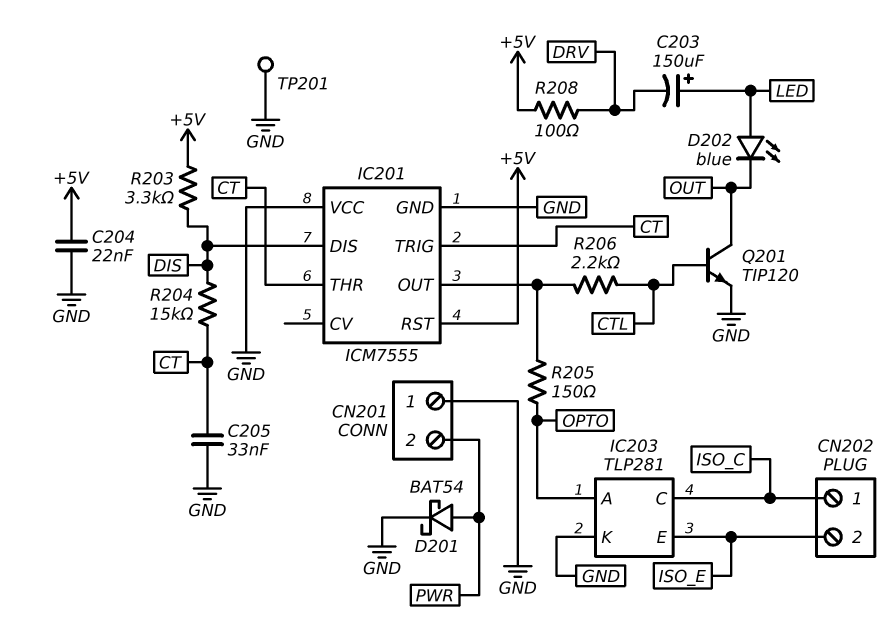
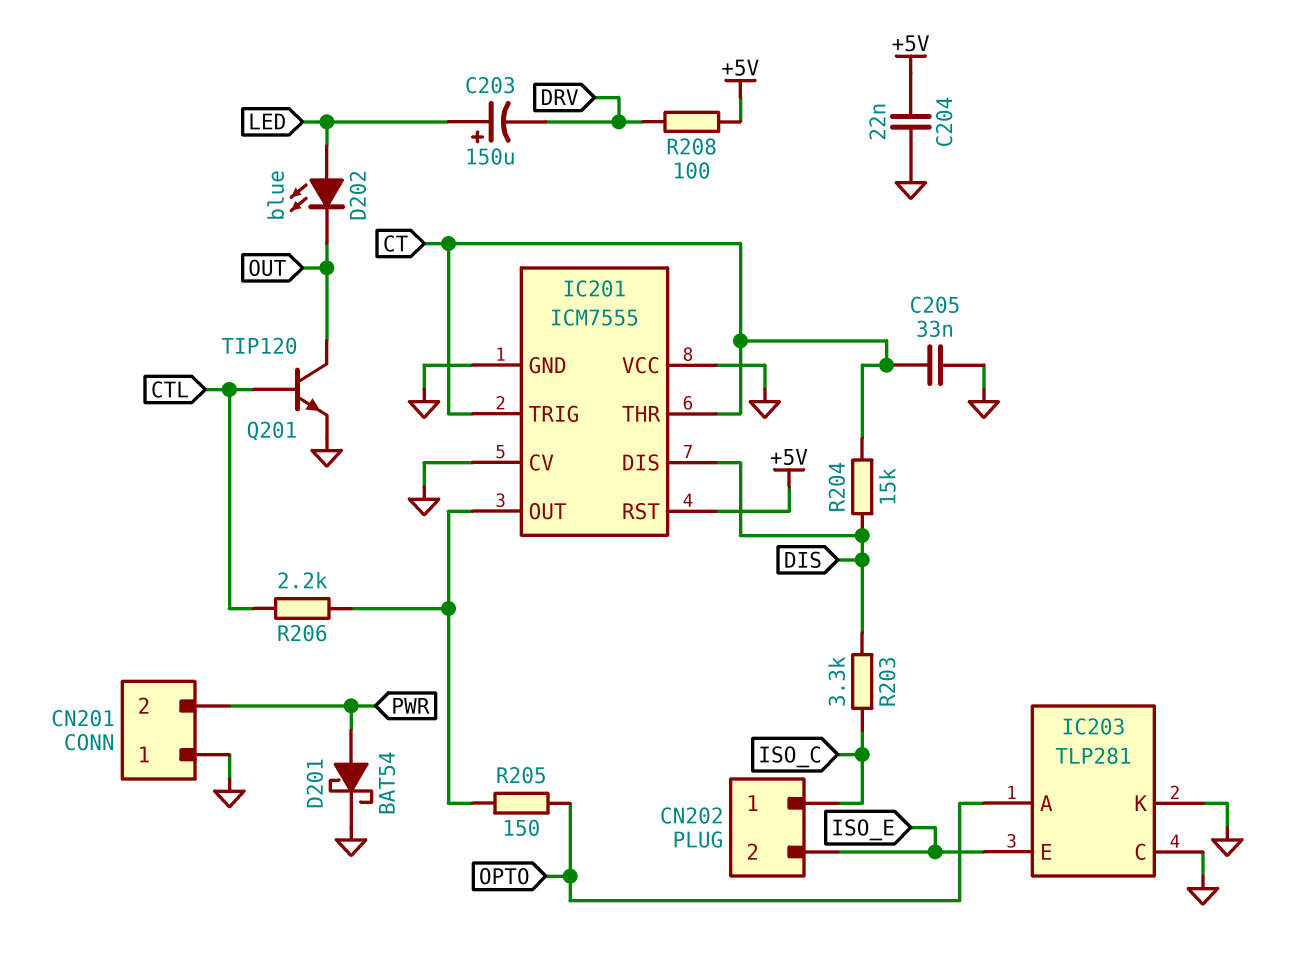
IC201 pin CV: none -> GND
IC203 pin C: ISO_C -> GND
R203: 3.3k (+5V, DIS) -> 3.3k (DIS, ISO_C)
TP201: test point (GND) -> none

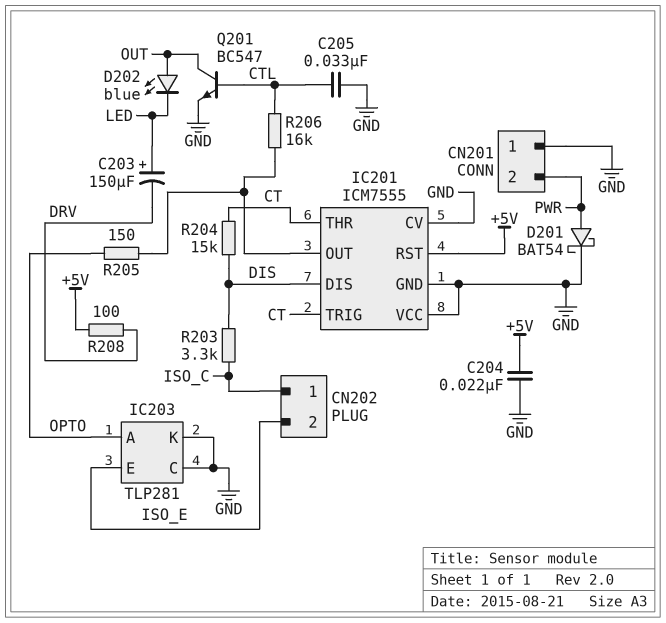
C205: 33nF (CT, GND) -> 33nF (CTL, GND)
D202: LED blue (A LED, K OUT) -> LED blue (A OUT, K LED)
Q201: NPN TIP120 (B CTL, C OUT, E GND) -> NPN BC547 (B CTL, C OUT, E GND)
R206: 2.2k (CTL, IC201/OUT) -> 16k (CTL, IC201/OUT)

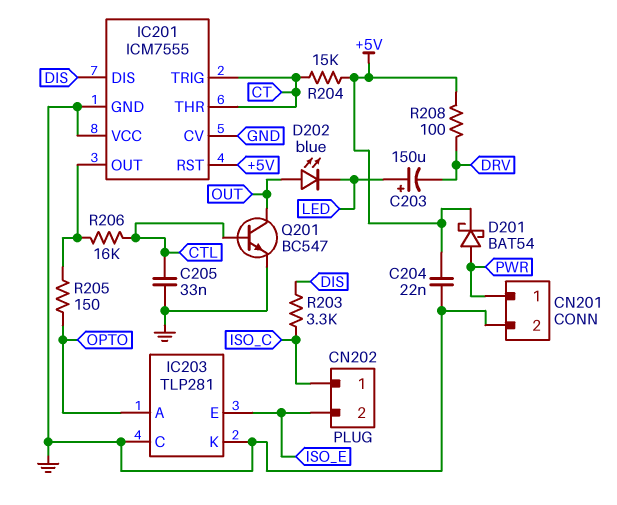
CN201 pin 1: GND -> PWR
CN201 pin 2: PWR -> GND
D201: schottky BAT54 (A PWR, K GND) -> schottky BAT54 (A PWR, K +5V)
R204: 15k (CT, DIS) -> 15k (+5V, CT)

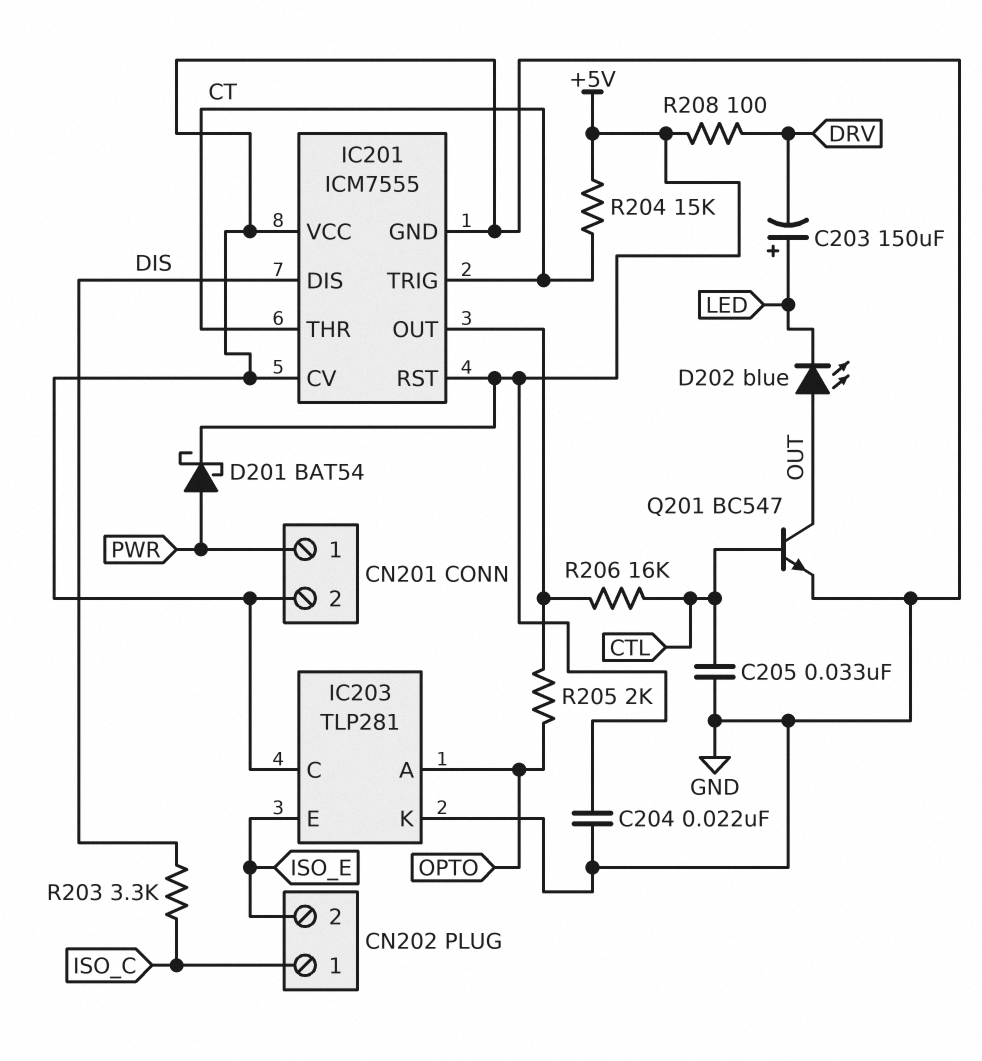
R205: 150 (IC201/OUT, OPTO) -> 2k (IC201/OUT, OPTO)

